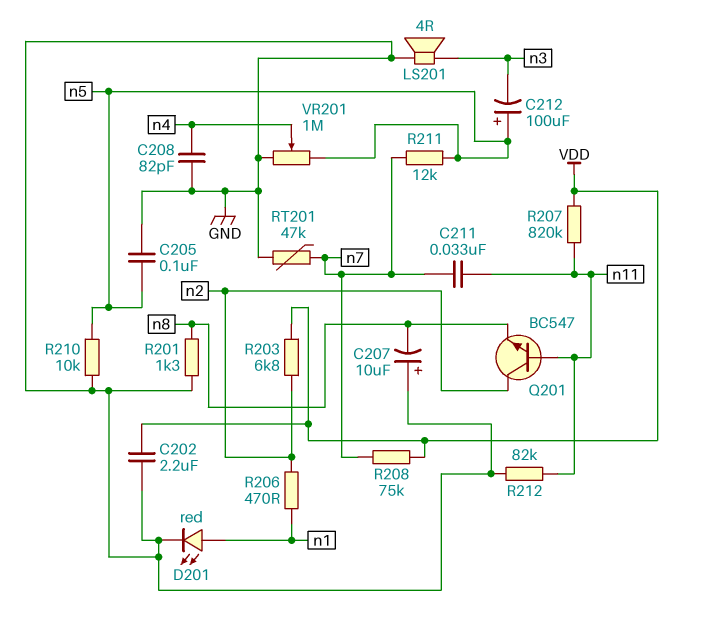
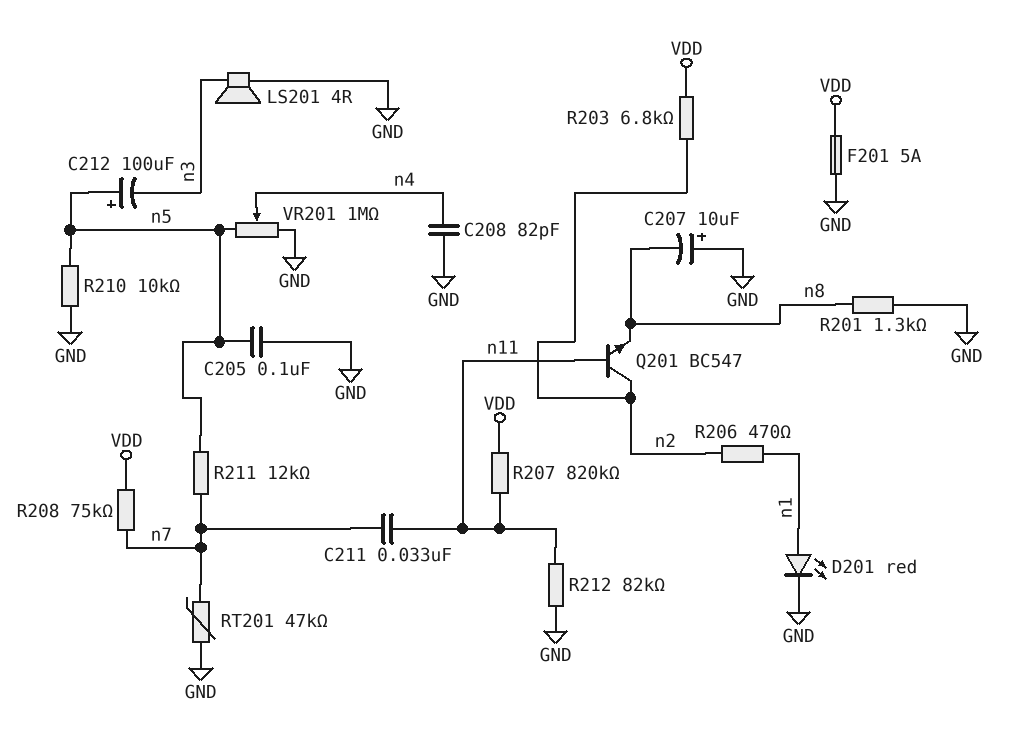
C202: 2.2uF (GND, VDD) -> none
F201: none -> 5A (GND, VDD)

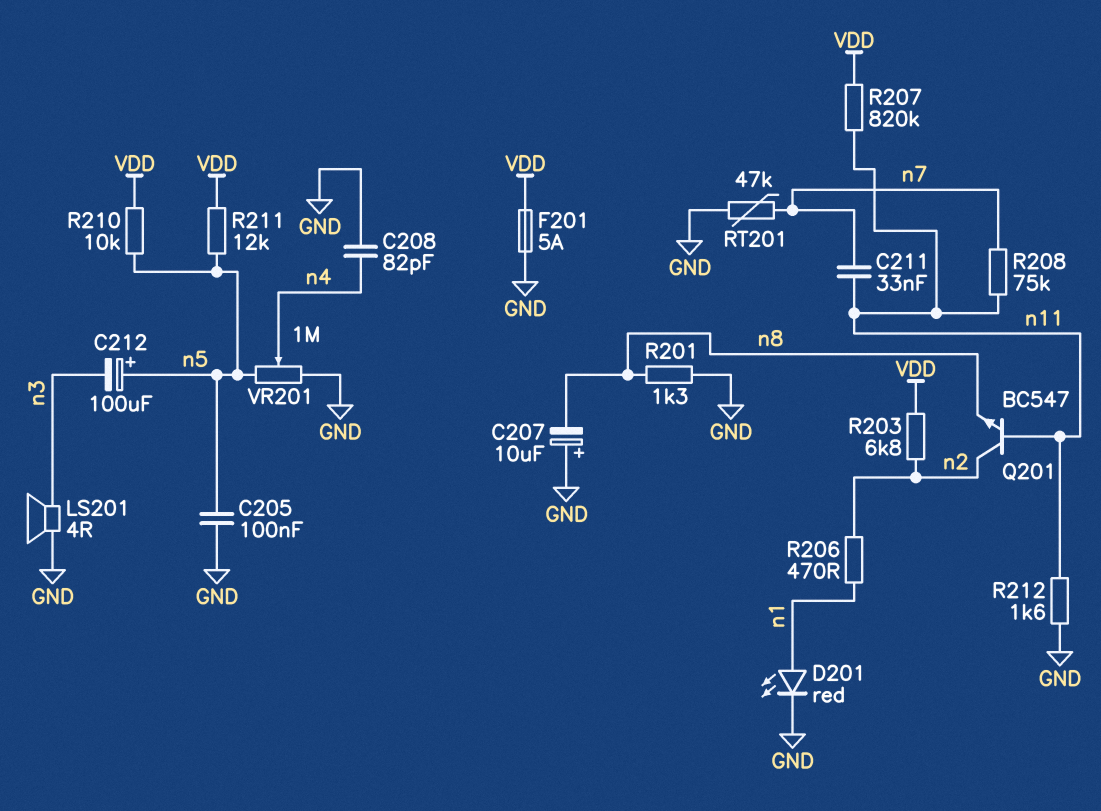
R208: 75k (VDD, n7) -> 75k (n7, n11)
R210: 10k (GND, n5) -> 10k (VDD, n5)
R211: 12k (n5, n7) -> 12k (VDD, n5)
R212: 82k (GND, n11) -> 1.6k (GND, n11)

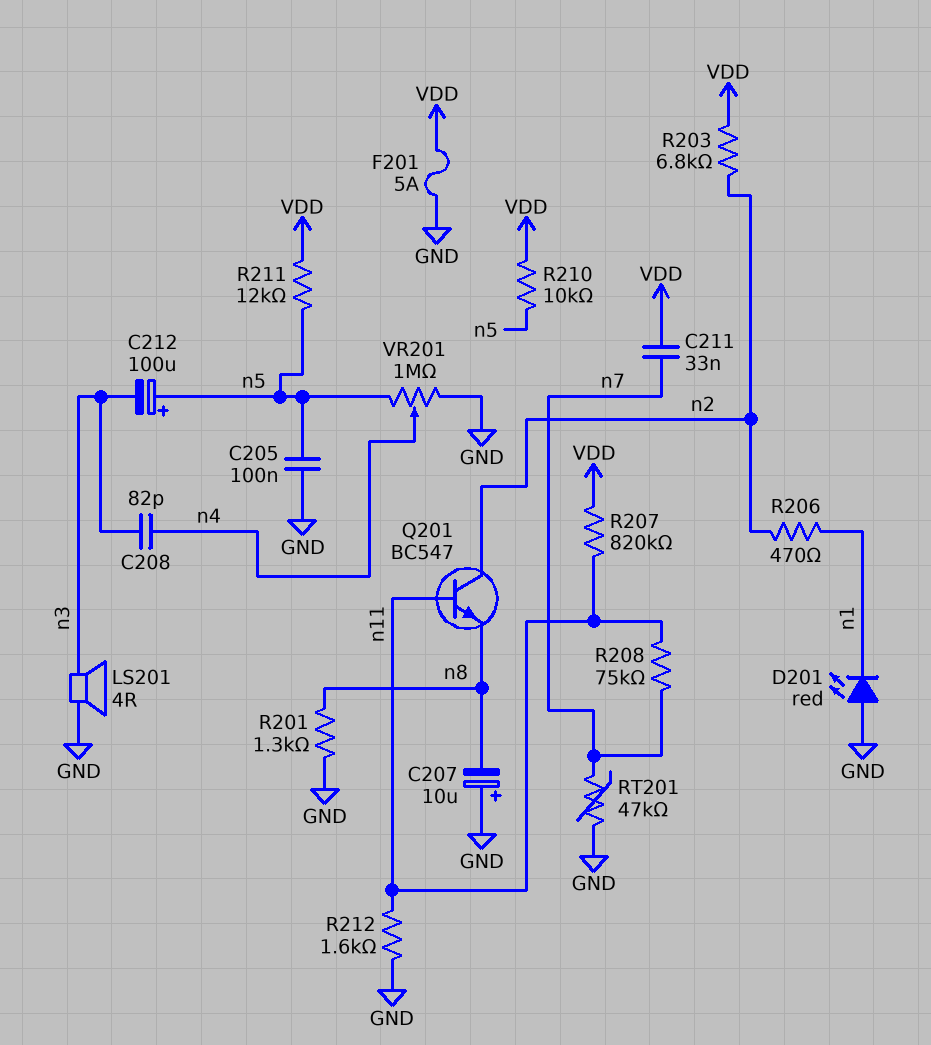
C208: 82pF (GND, n4) -> 82pF (n3, n4)
C211: 33nF (n7, n11) -> 33nF (VDD, n7)
D201: LED red (A n1, K GND) -> LED red (A GND, K n1)

